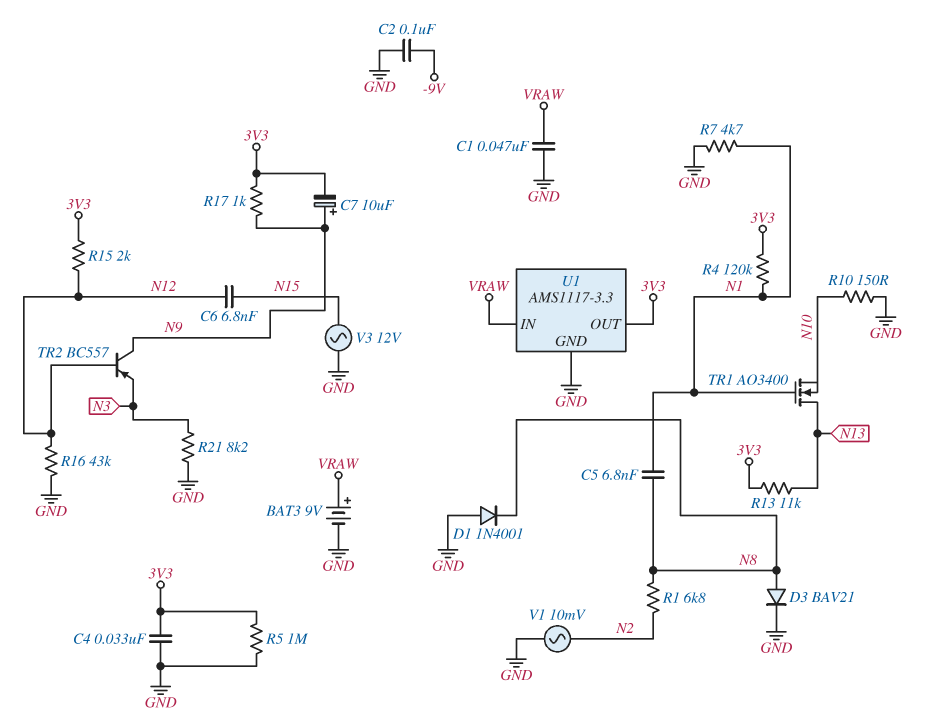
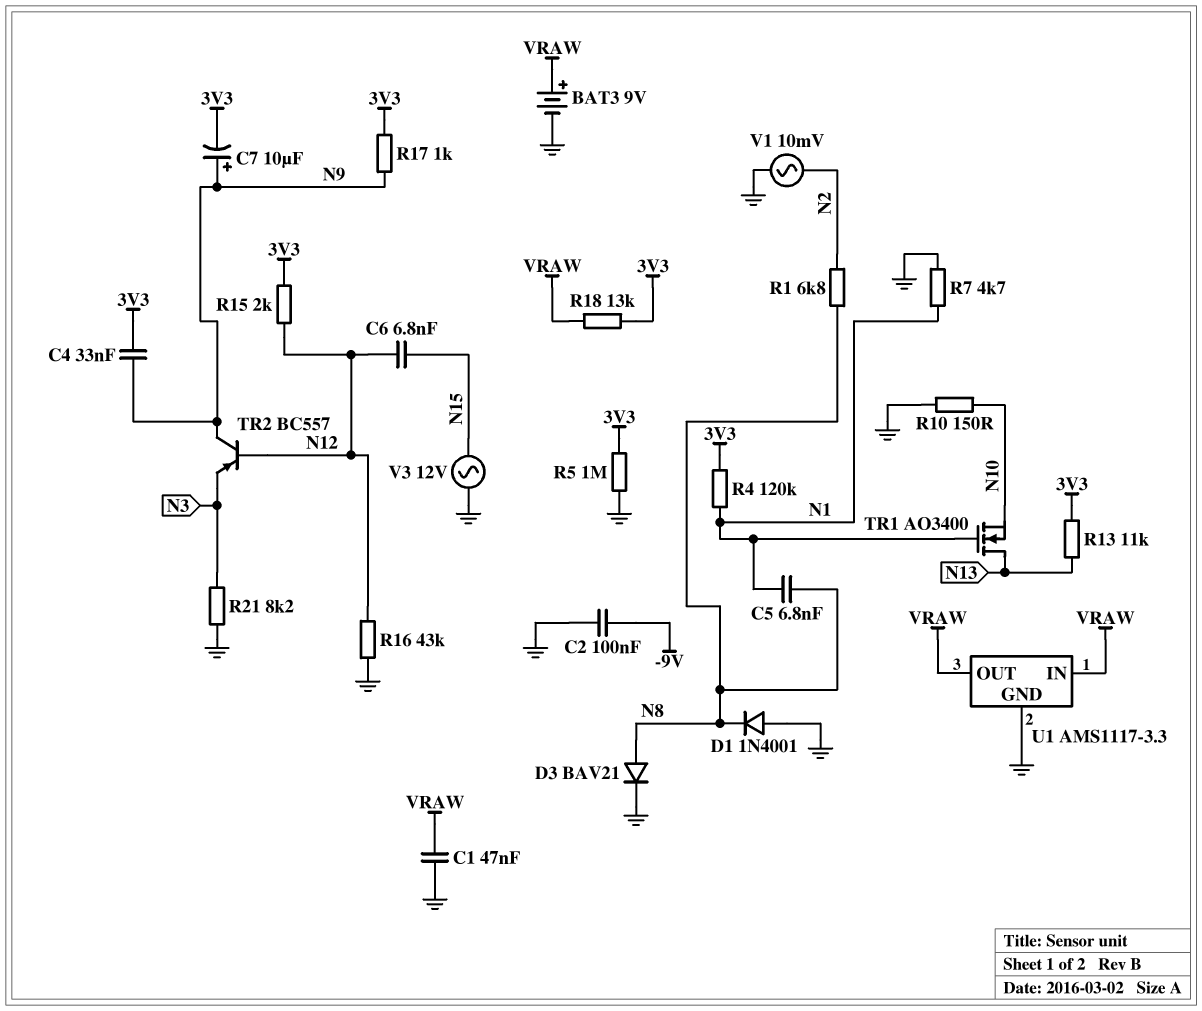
C4: 33nF (3V3, GND) -> 33nF (3V3, N9)
R18: none -> 13k (3V3, VRAW)
U1 pin OUT: 3V3 -> VRAW

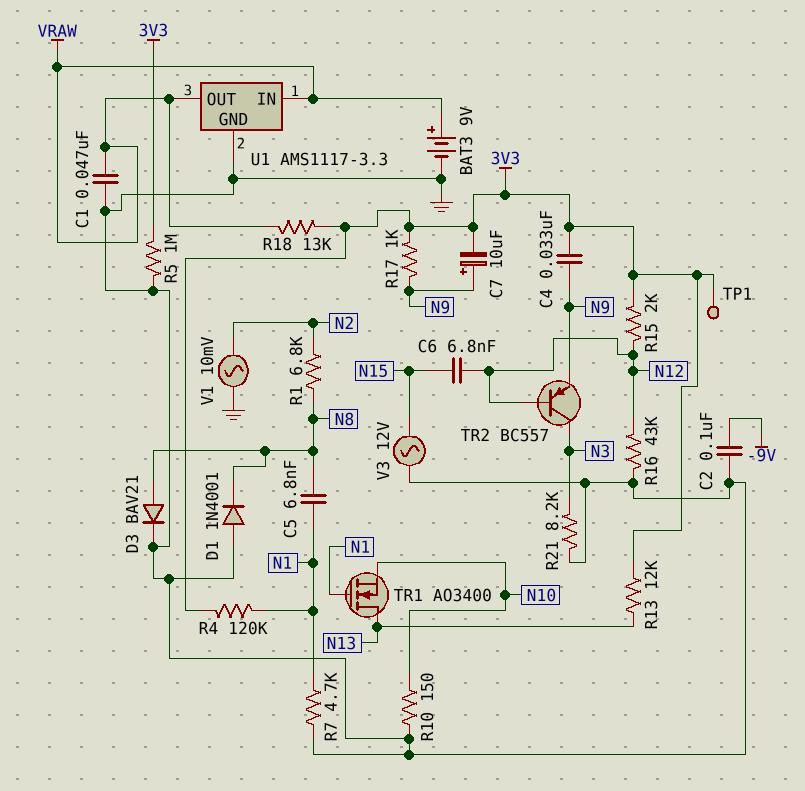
R13: 11k (3V3, N13) -> 12k (3V3, N13)
TP1: none -> test point (3V3)
TR2: PNP BC557 (B N12, C N9, E N3) -> PNP BC557 (B N12, C N3, E N9)

